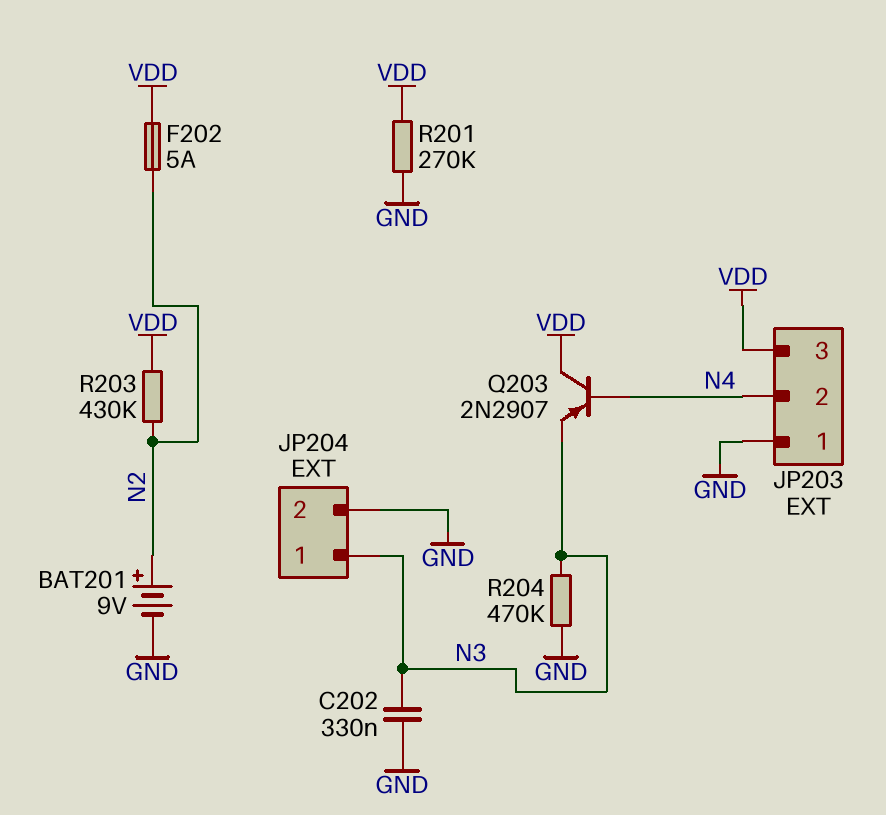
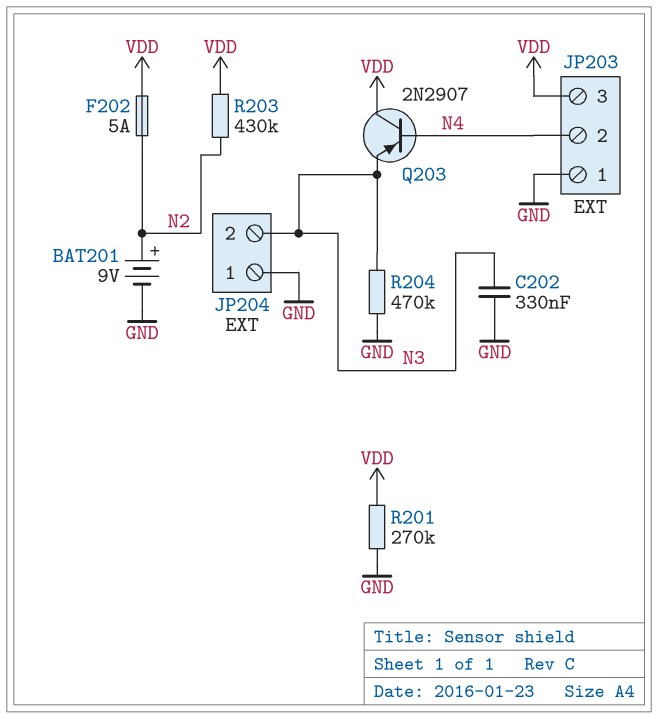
JP204 pin 1: N3 -> GND
JP204 pin 2: GND -> N3

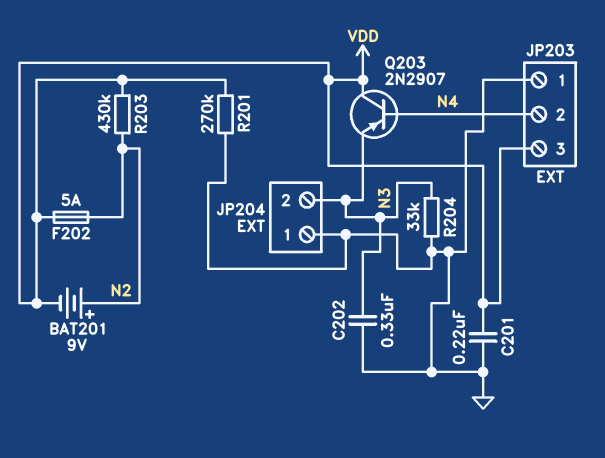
BAT201: 9V (plus N2, minus GND) -> 9V (plus N2, minus VDD)
C201: none -> 220nF (GND, VDD)
R204: 470k (GND, N3) -> 33k (GND, N3)

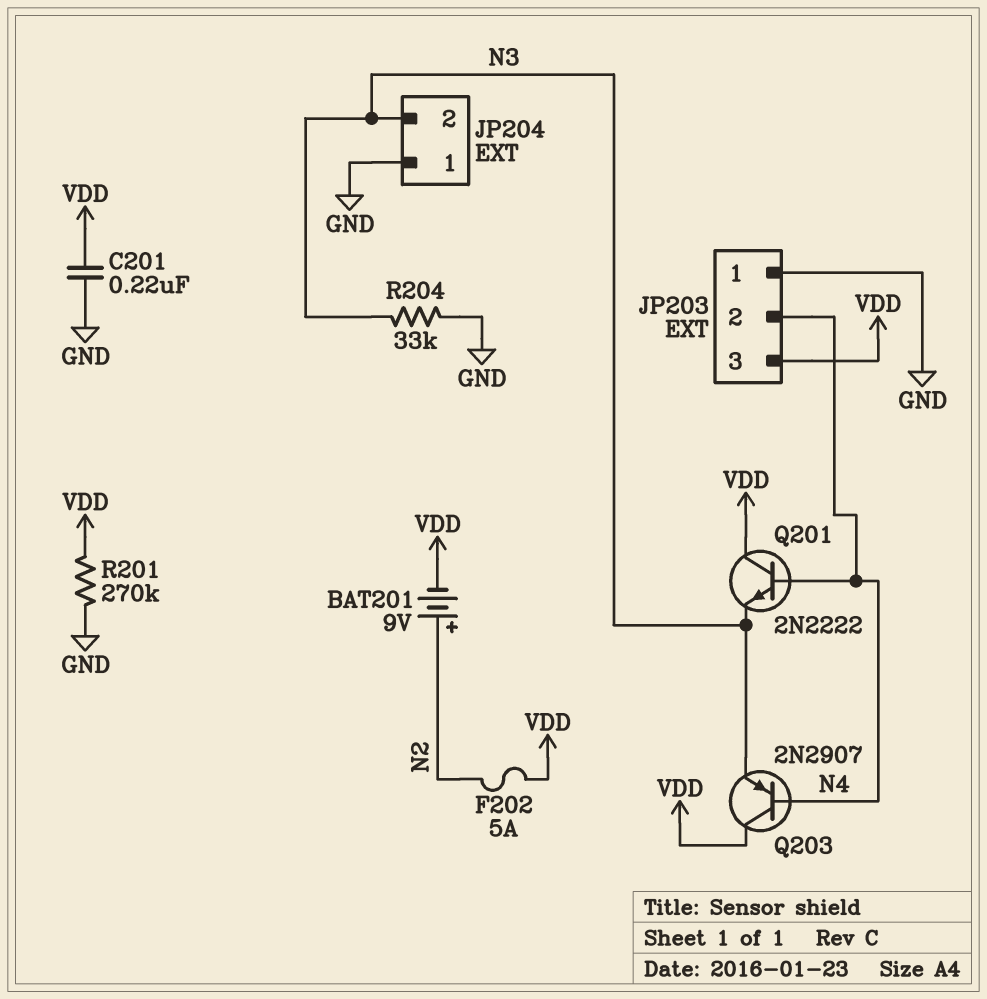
C202: 330nF (GND, N3) -> none
Q201: none -> NPN 2N2222 (B N4, C VDD, E N3)
R203: 430k (N2, VDD) -> none

